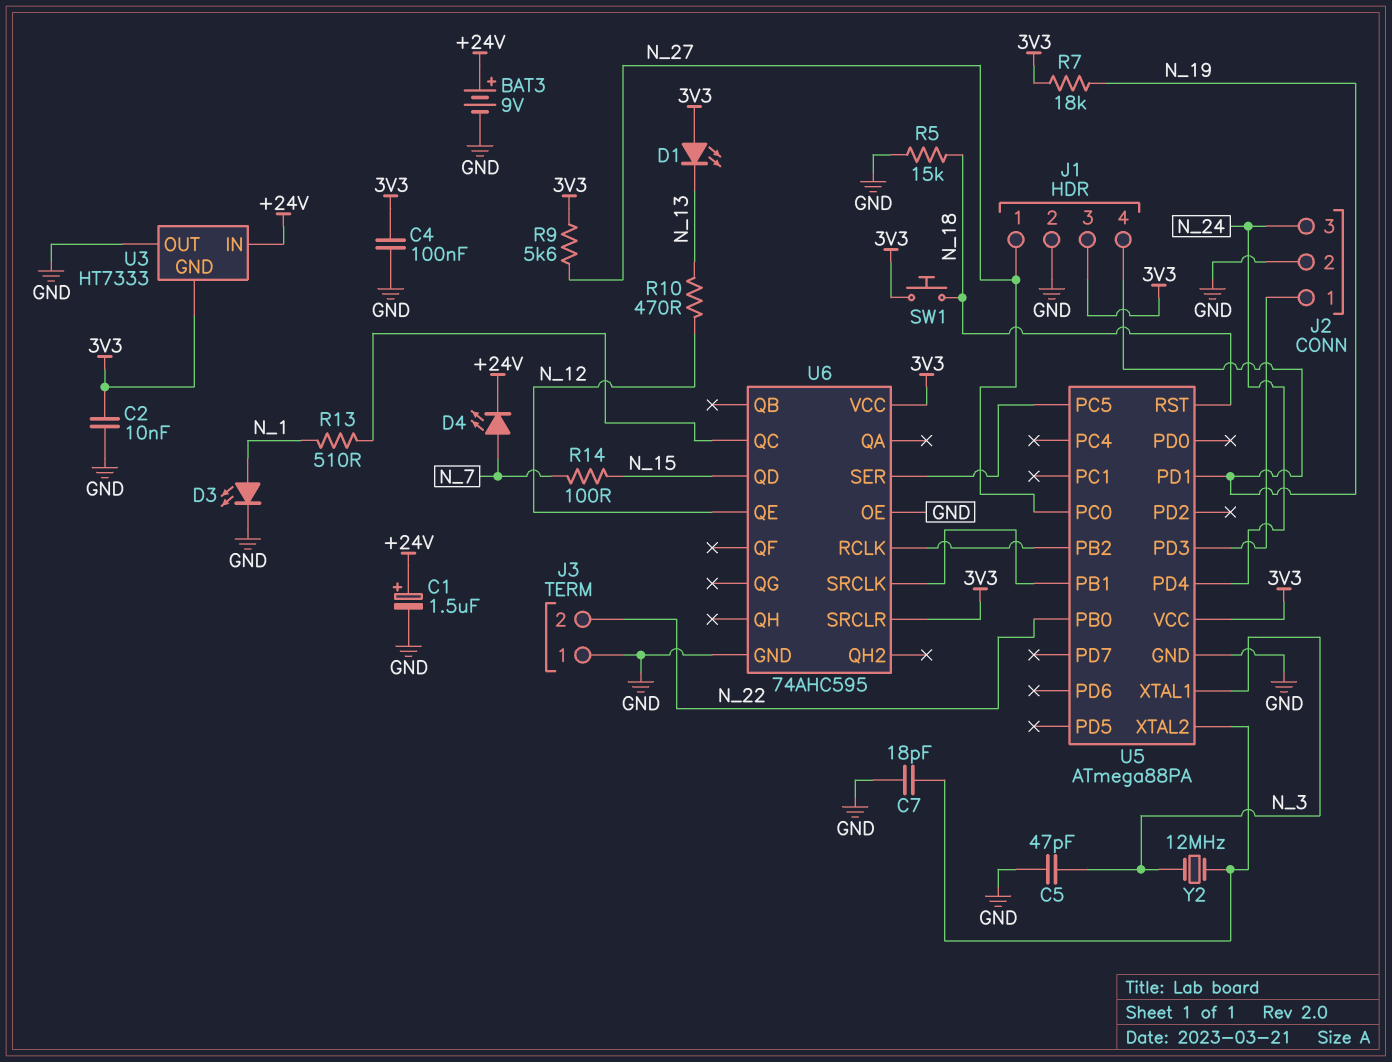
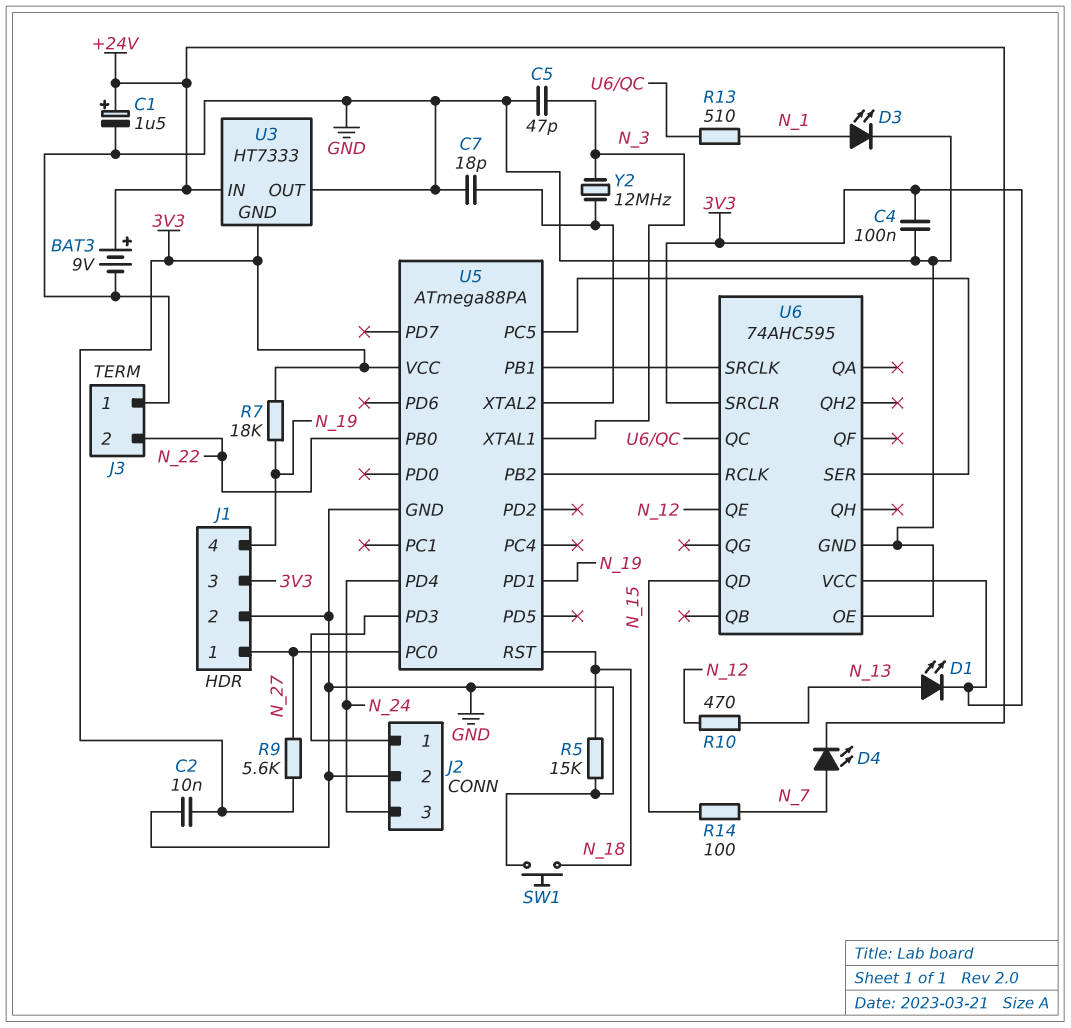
D1: LED (A 3V3, K N_13) -> LED (A N_13, K 3V3)
SW1: button (3V3, N_18) -> button (GND, N_18)

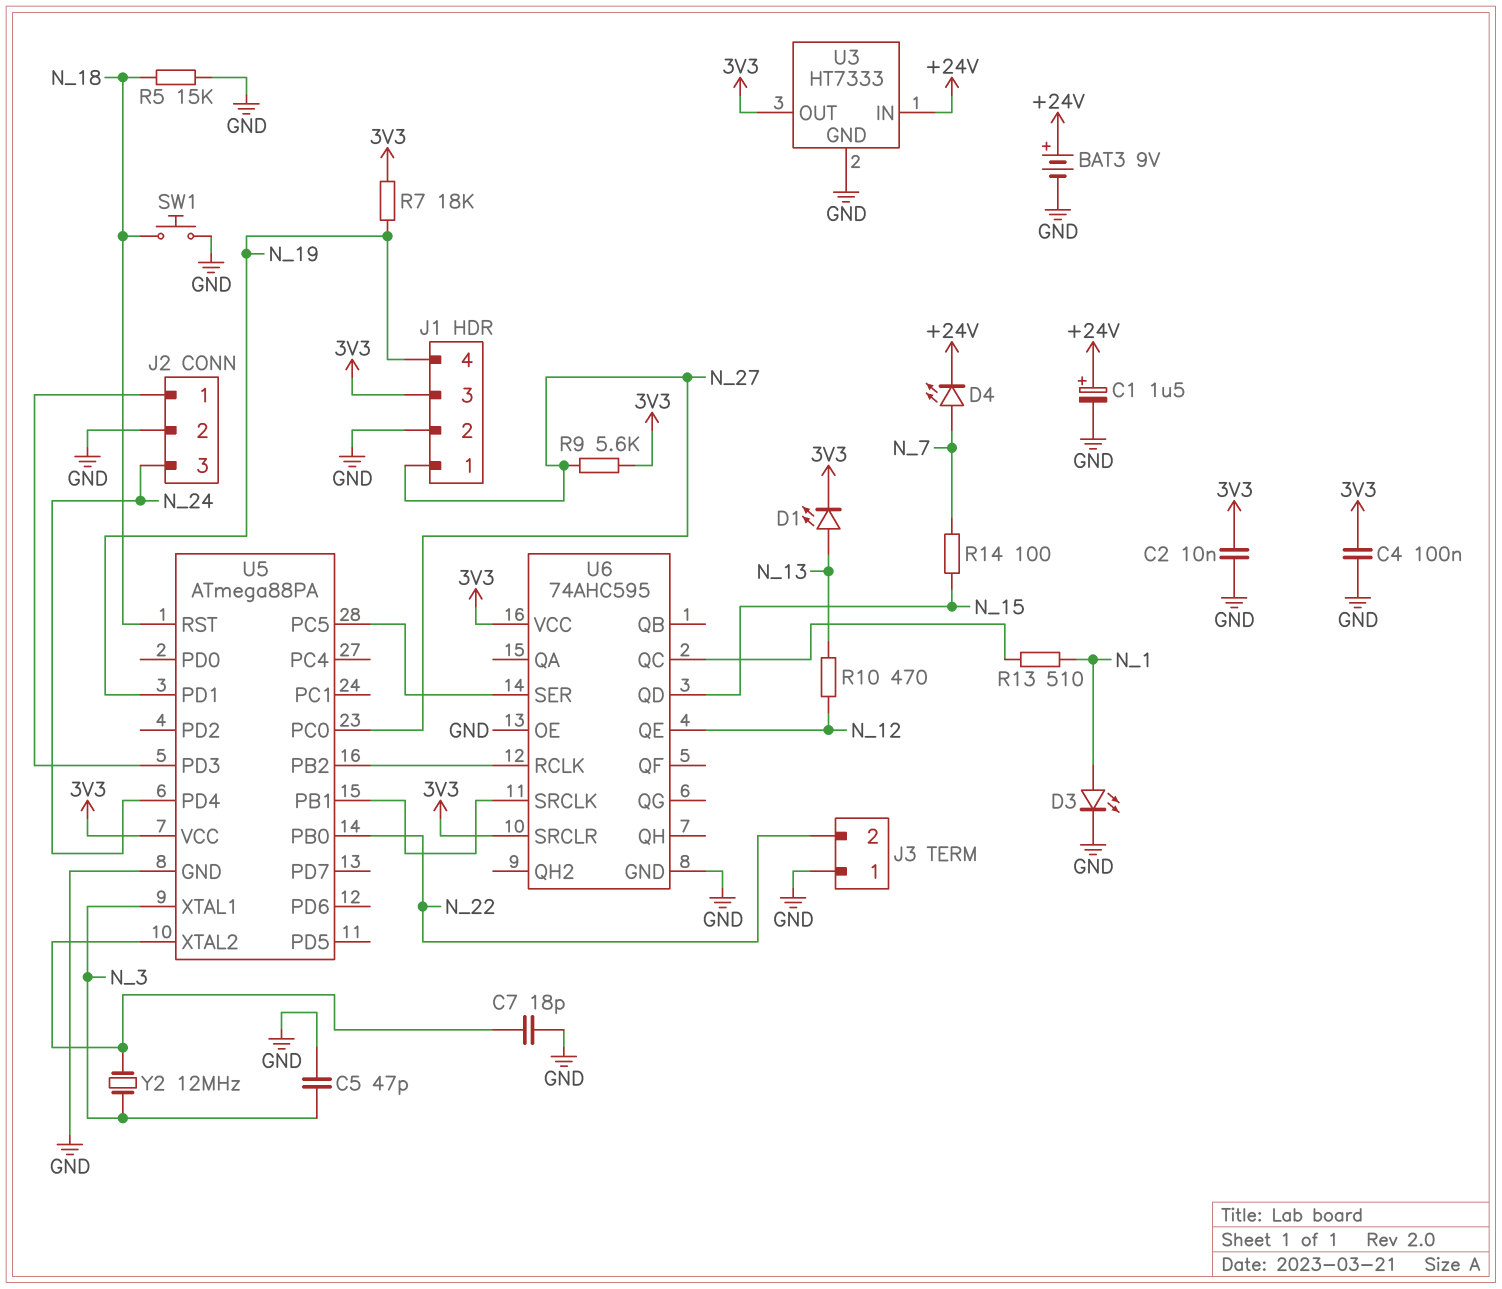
U3 pin GND: 3V3 -> GND
U3 pin OUT: GND -> 3V3

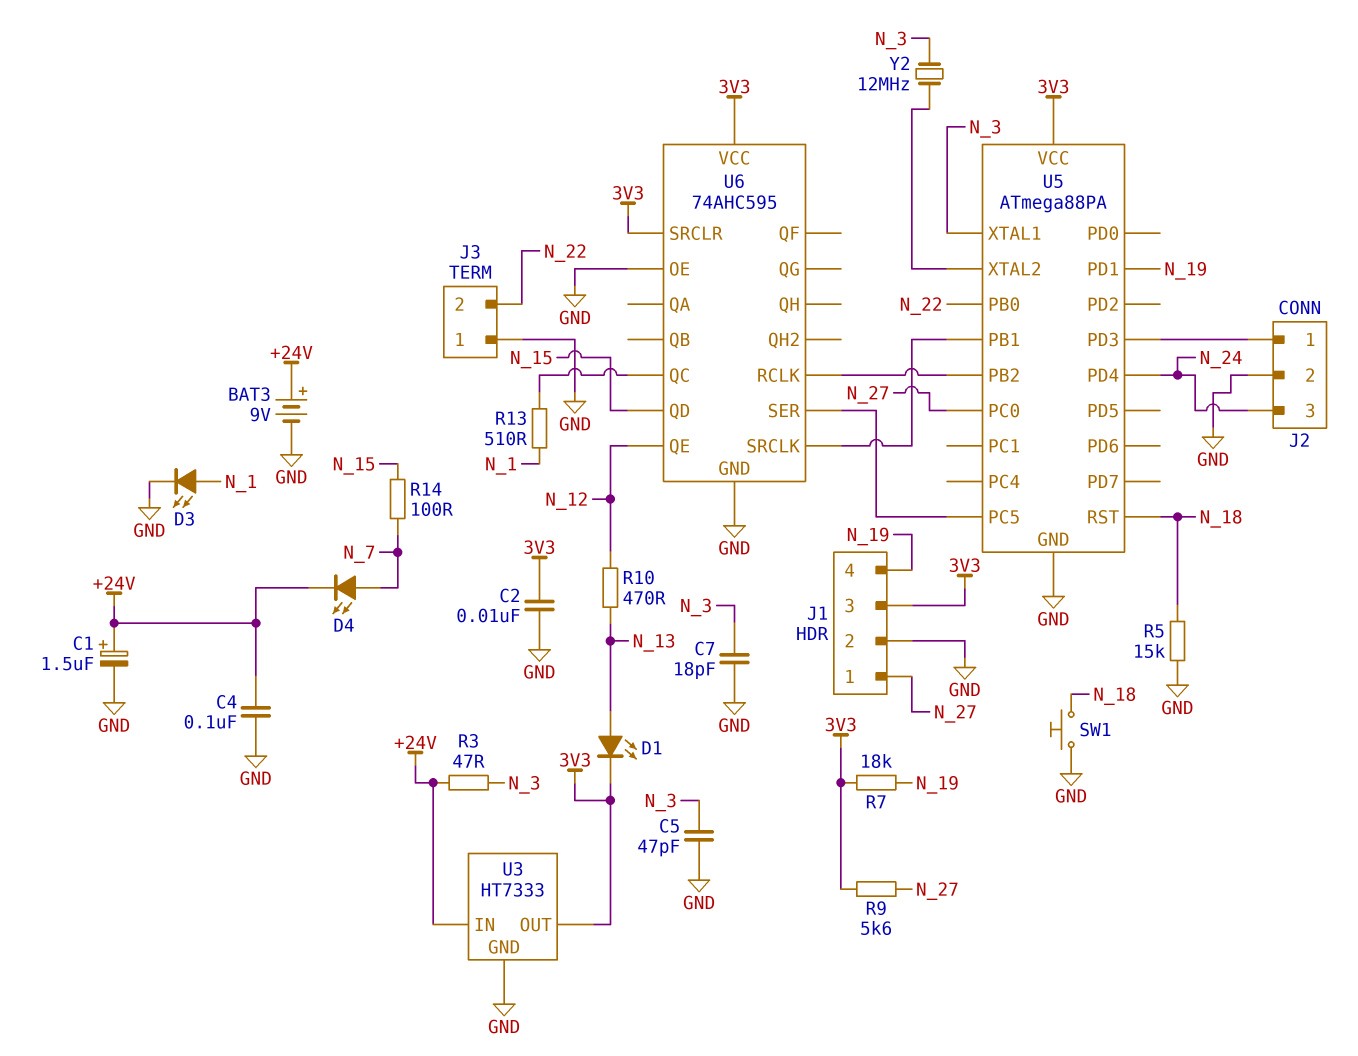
C4: 100nF (3V3, GND) -> 100nF (+24V, GND)
C7: 18pF (GND, U5/XTAL2) -> 18pF (GND, N_3)
R3: none -> 47 (+24V, N_3)

